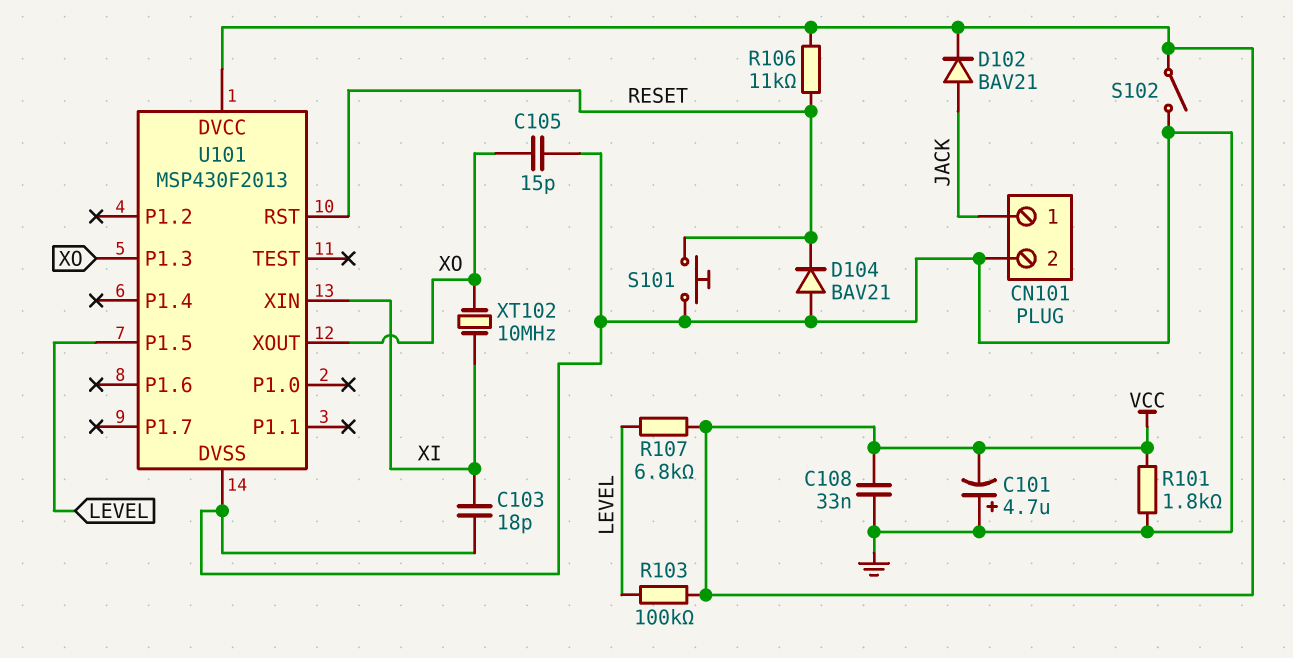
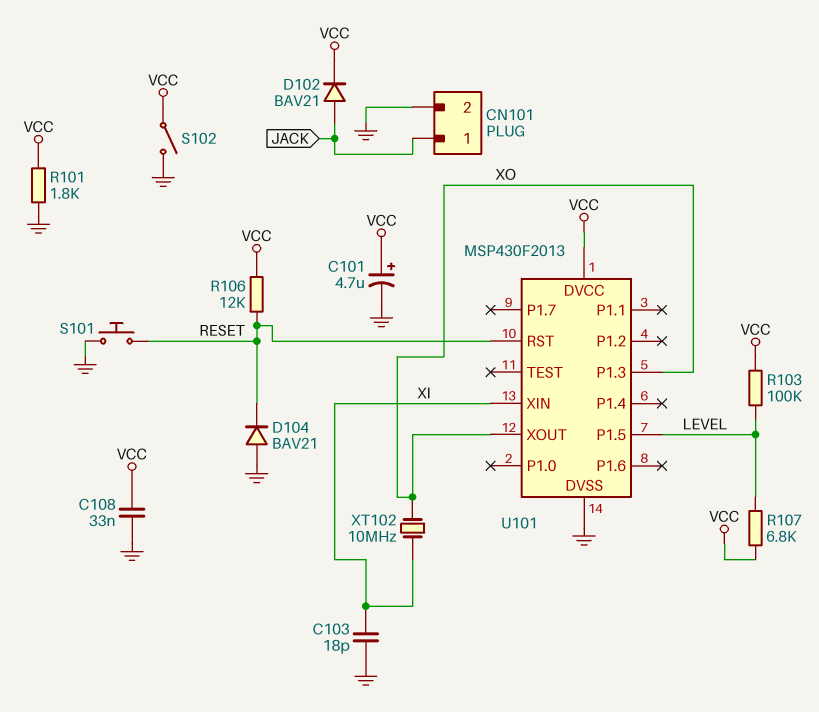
C101: 4.7uF (plus GND, minus VCC) -> 4.7uF (plus VCC, minus GND)
C105: 15pF (GND, XO) -> none
R106: 11k (RESET, VCC) -> 12k (RESET, VCC)

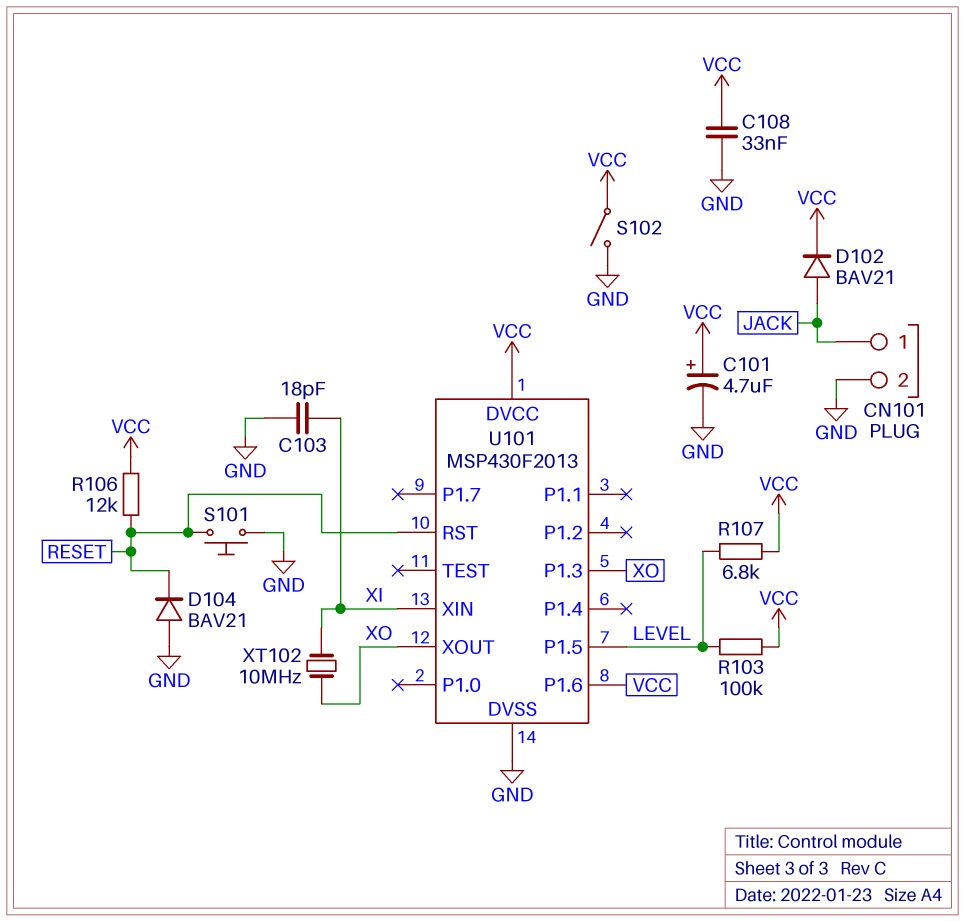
R101: 1.8k (GND, VCC) -> none
U101 pin P1.6: none -> VCC

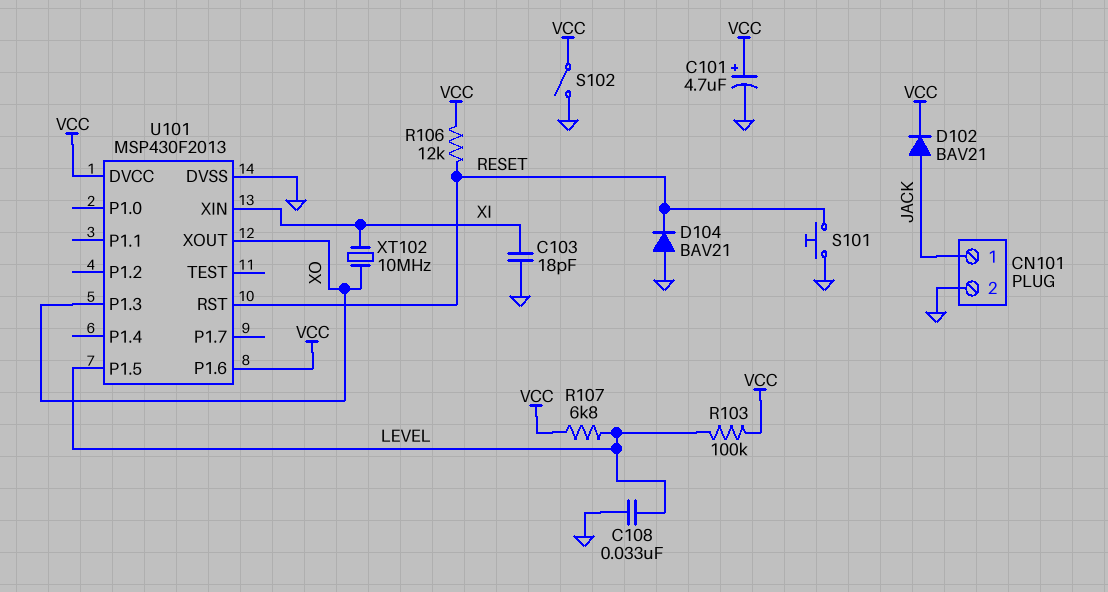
C108: 33nF (GND, VCC) -> 33nF (GND, LEVEL)

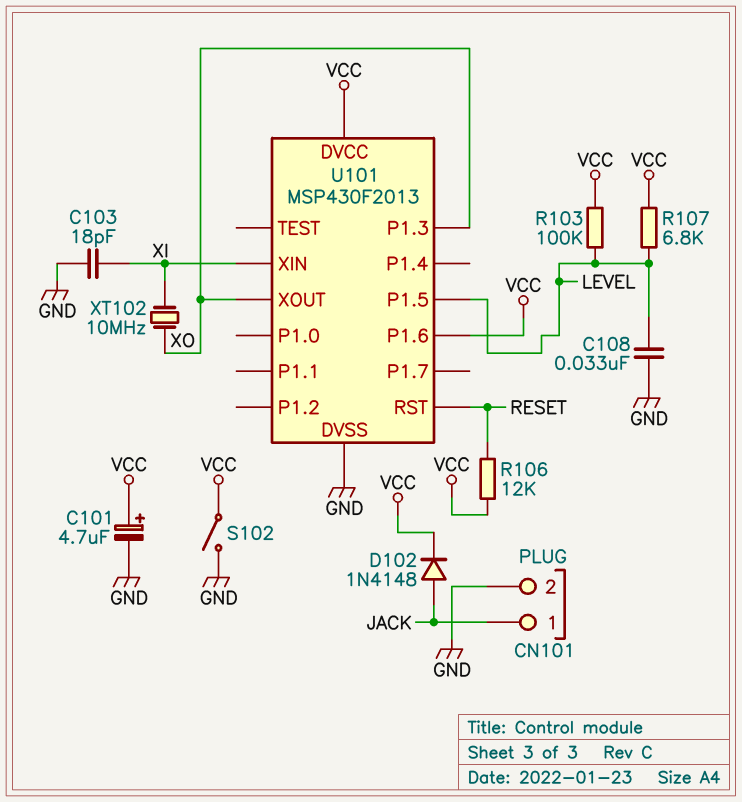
D102: diode BAV21 (A JACK, K VCC) -> diode 1N4148 (A JACK, K VCC)
D104: diode BAV21 (A GND, K RESET) -> none
S101: button (GND, RESET) -> none

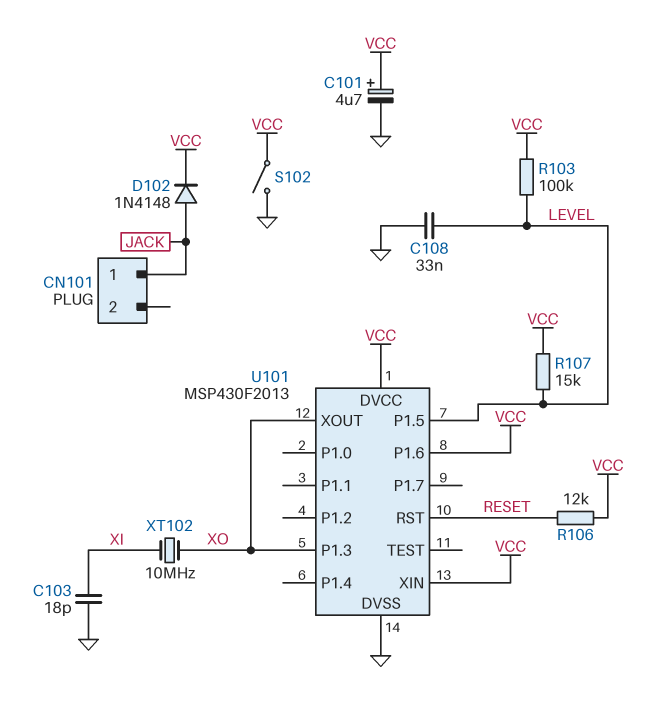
CN101 pin 2: GND -> none
R107: 6.8k (LEVEL, VCC) -> 15k (LEVEL, VCC)
U101 pin XIN: XI -> VCC

